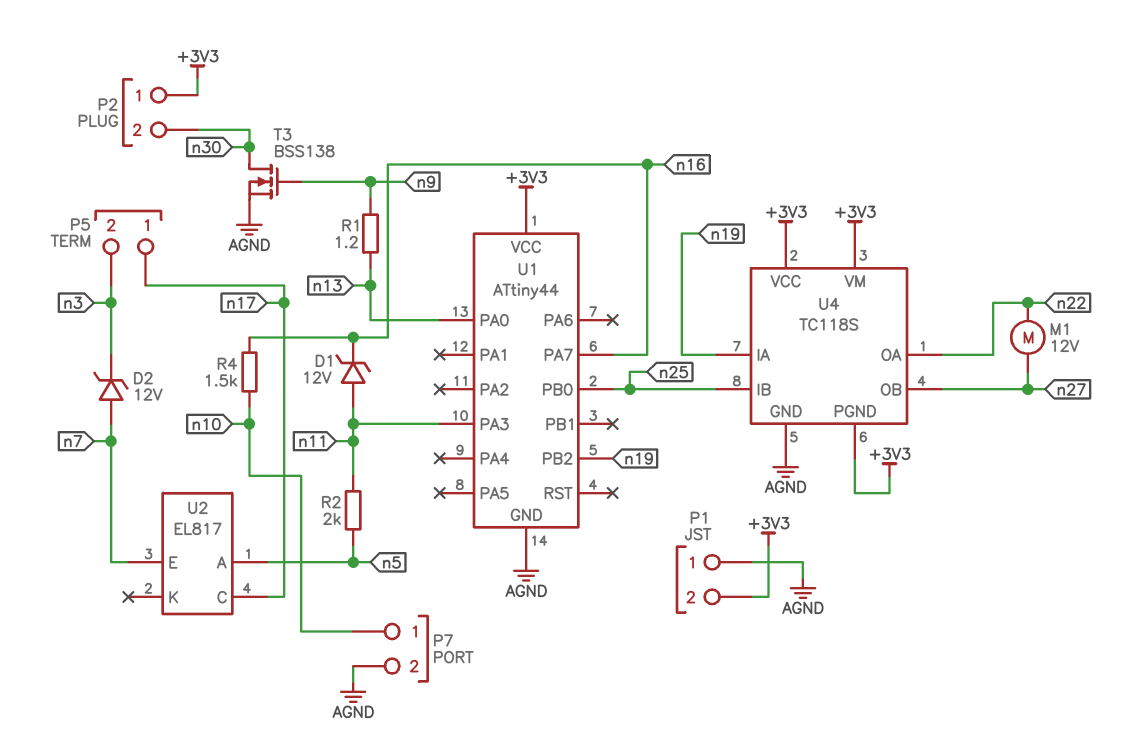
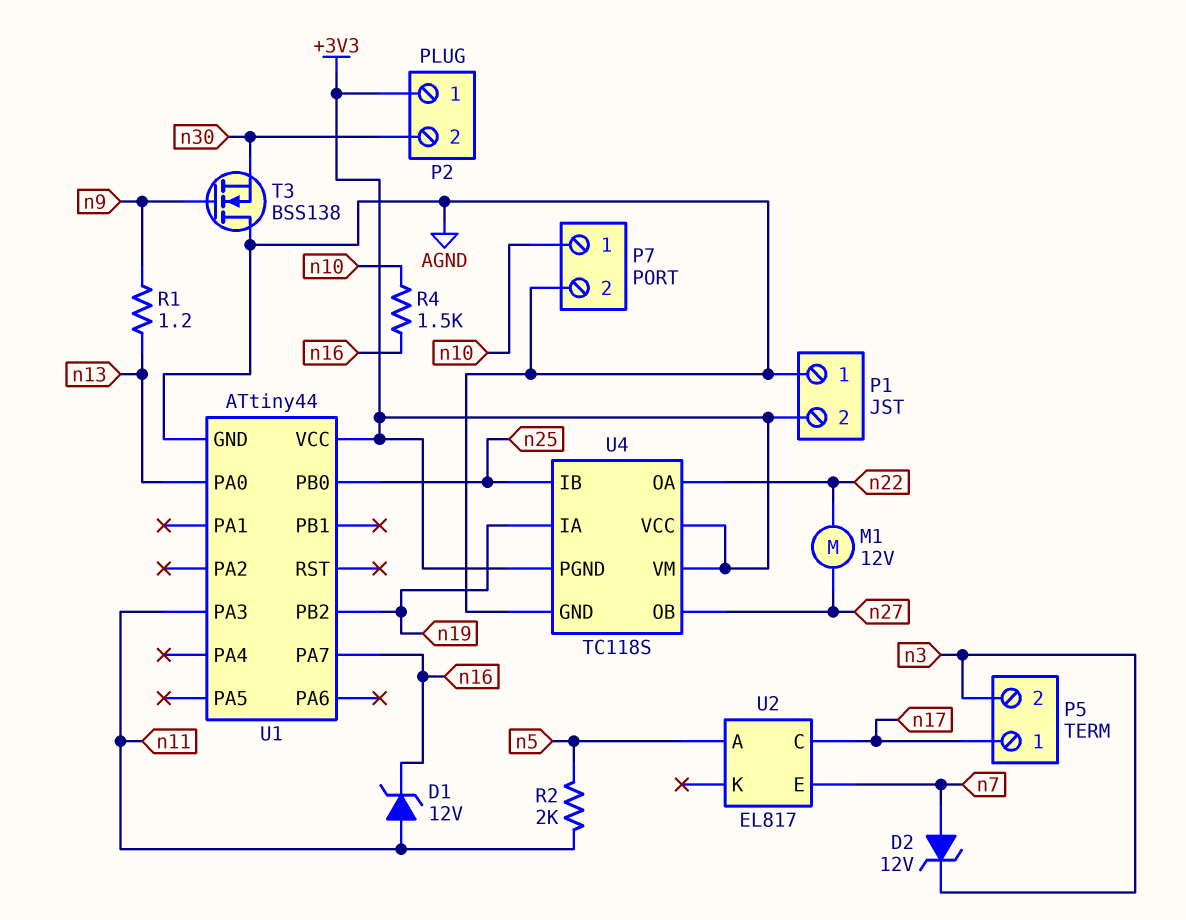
T3: NMOS BSS138 (G n9, D n30, S AGND) -> NMOS BSS138 (G n9, D AGND, S n30)

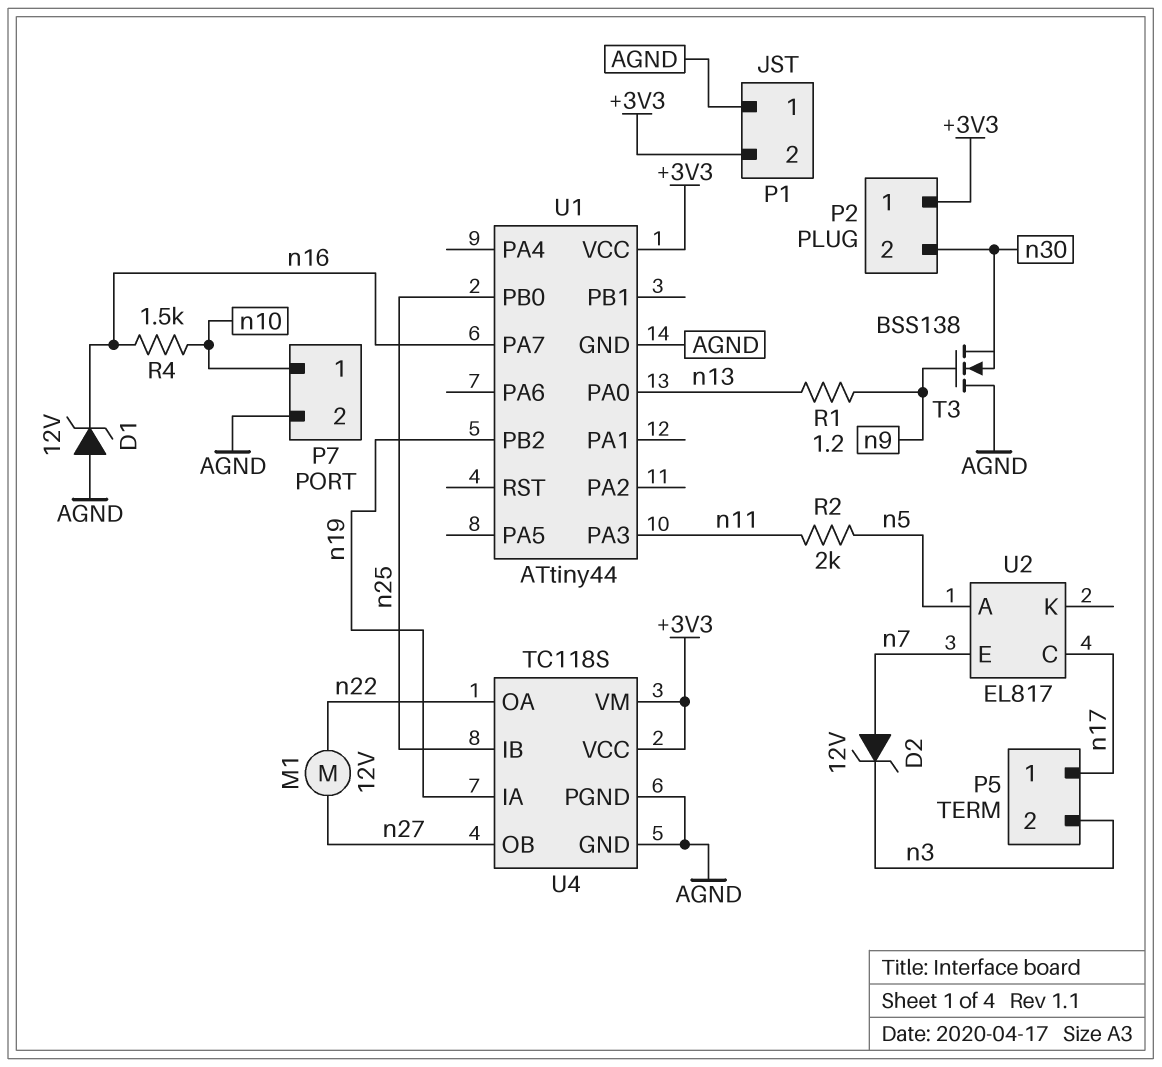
D1: zener 12V (A n11, K n16) -> zener 12V (A AGND, K n16)
U4 pin PGND: +3V3 -> AGND

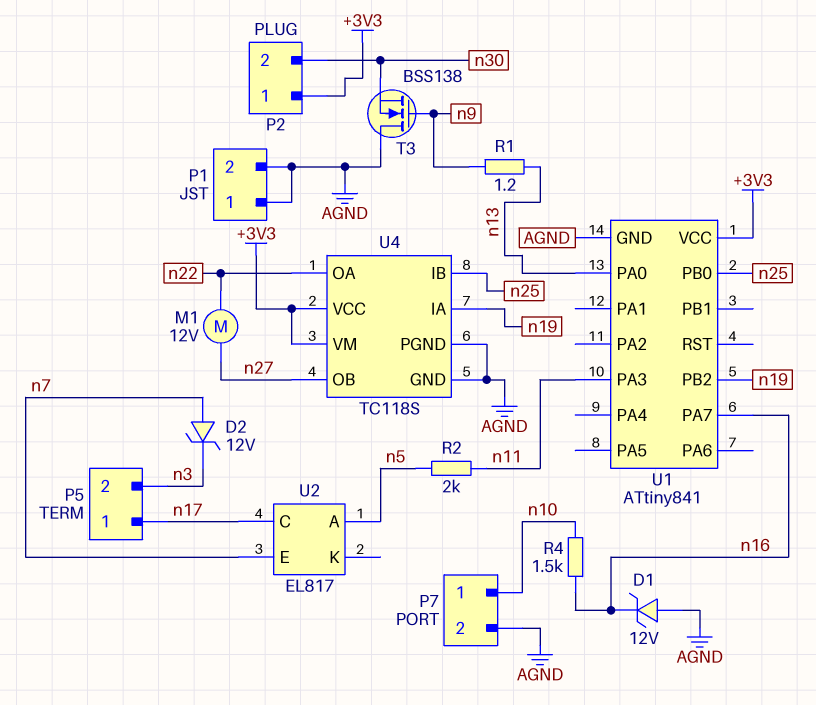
P1 pin 2: +3V3 -> AGND
U1: ATtiny44 -> ATtiny841

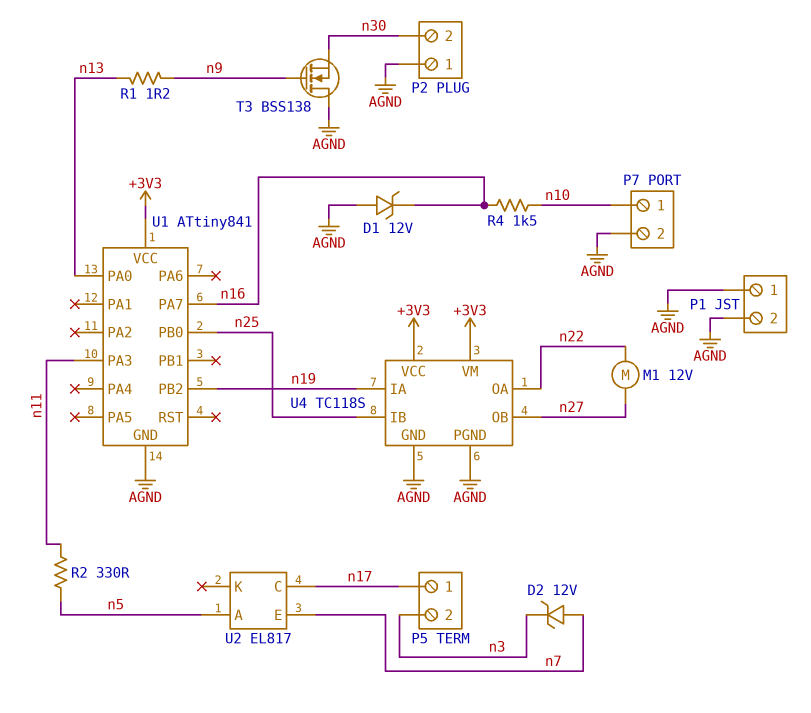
P2 pin 1: +3V3 -> AGND
R2: 2k (n5, n11) -> 330 (n5, n11)

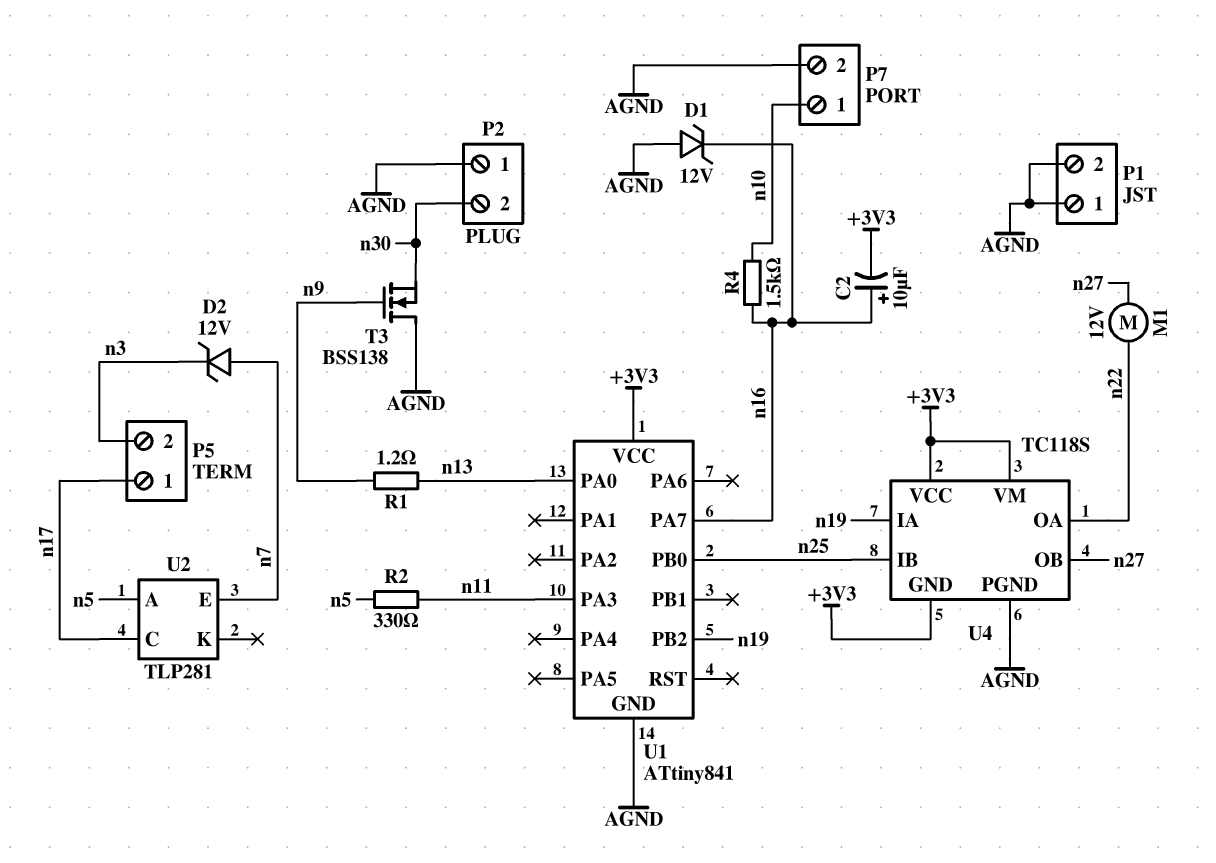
C2: none -> 10uF (plus n16, minus +3V3)
U2: EL817 -> TLP281
U4 pin GND: AGND -> +3V3

